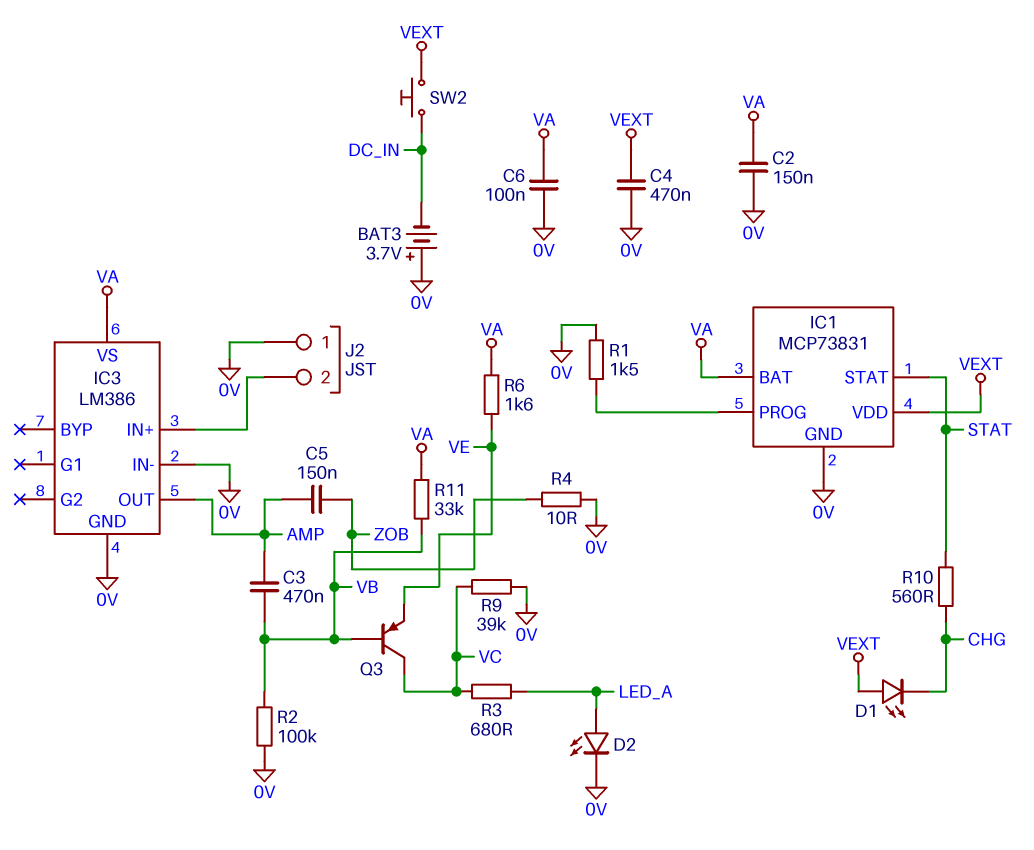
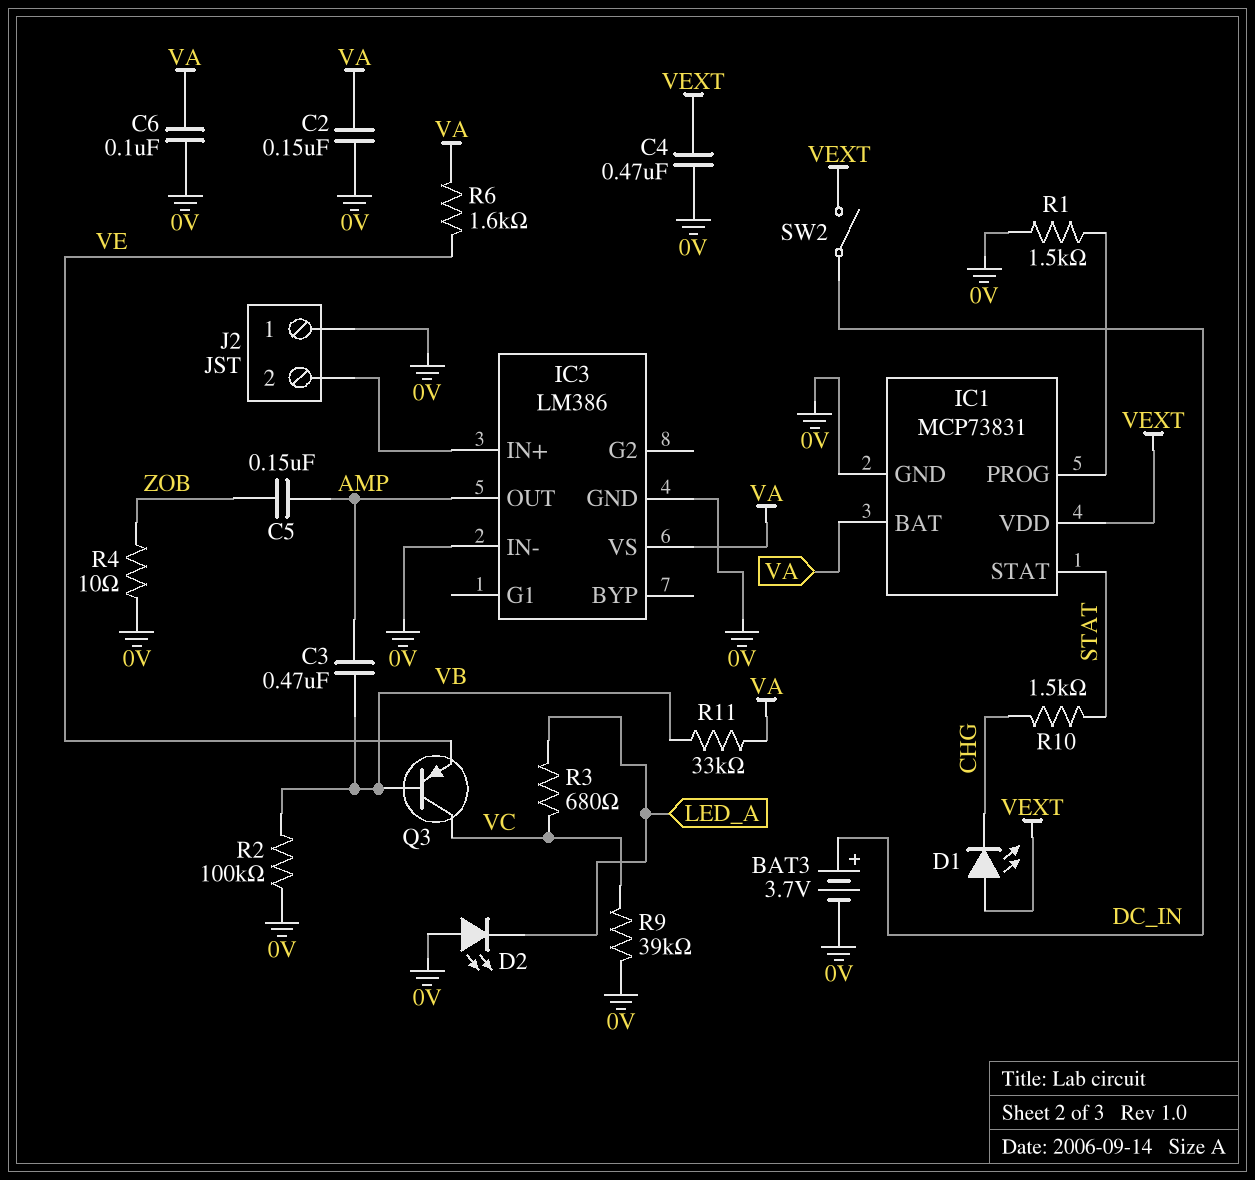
BAT3: 3.7V (plus 0V, minus DC_IN) -> 3.7V (plus DC_IN, minus 0V)
D2: LED (A LED_A, K 0V) -> LED (A 0V, K LED_A)
R10: 560 (CHG, STAT) -> 1.5k (CHG, STAT)
SW2: button (DC_IN, VEXT) -> switch (DC_IN, VEXT)

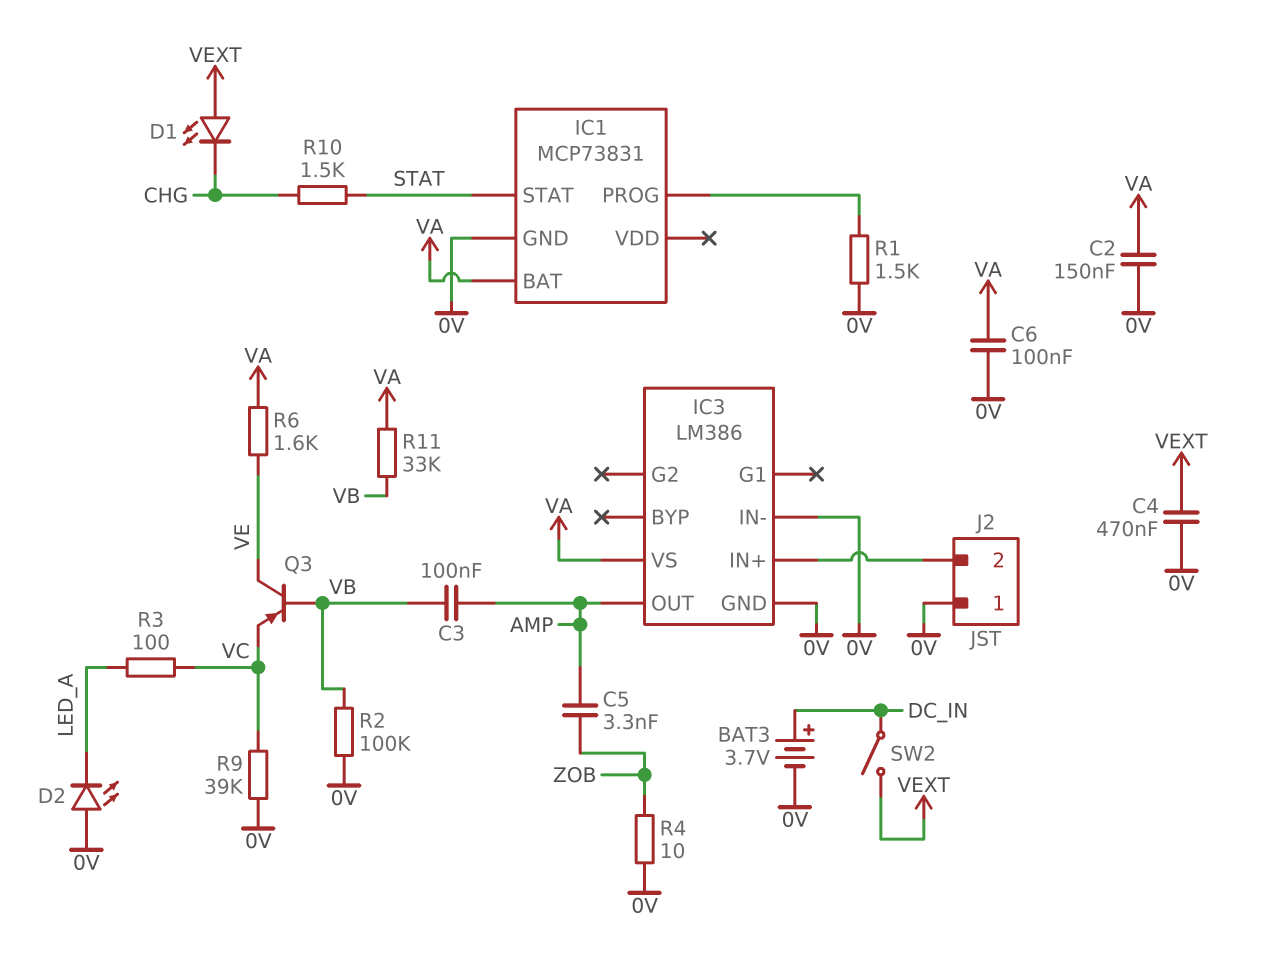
C3: 470nF (AMP, VB) -> 100nF (AMP, VB)
C5: 150nF (AMP, ZOB) -> 3.3nF (AMP, ZOB)
IC1 pin VDD: VEXT -> none
Q3: PNP (B VB, C VC, E VE) -> PNP (B VB, C VE, E VC)
R3: 680 (LED_A, VC) -> 100 (LED_A, VC)

